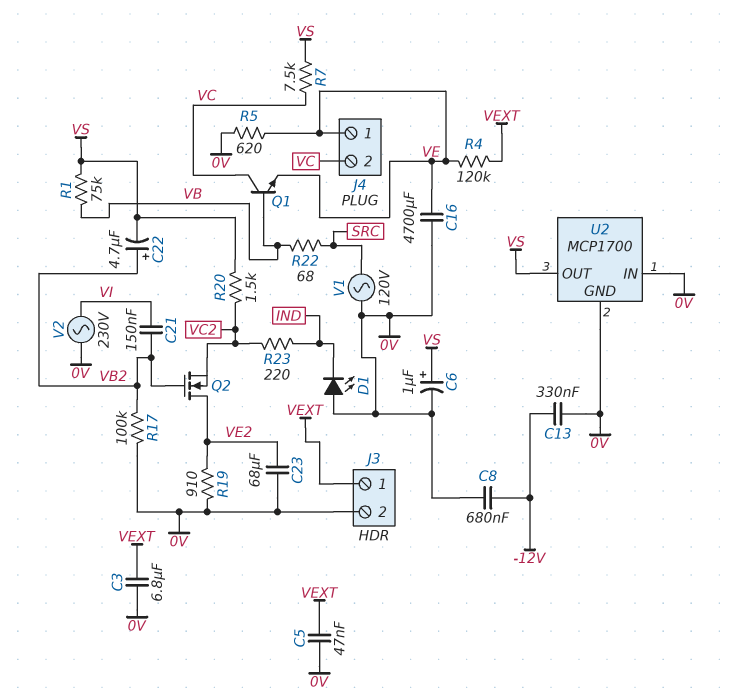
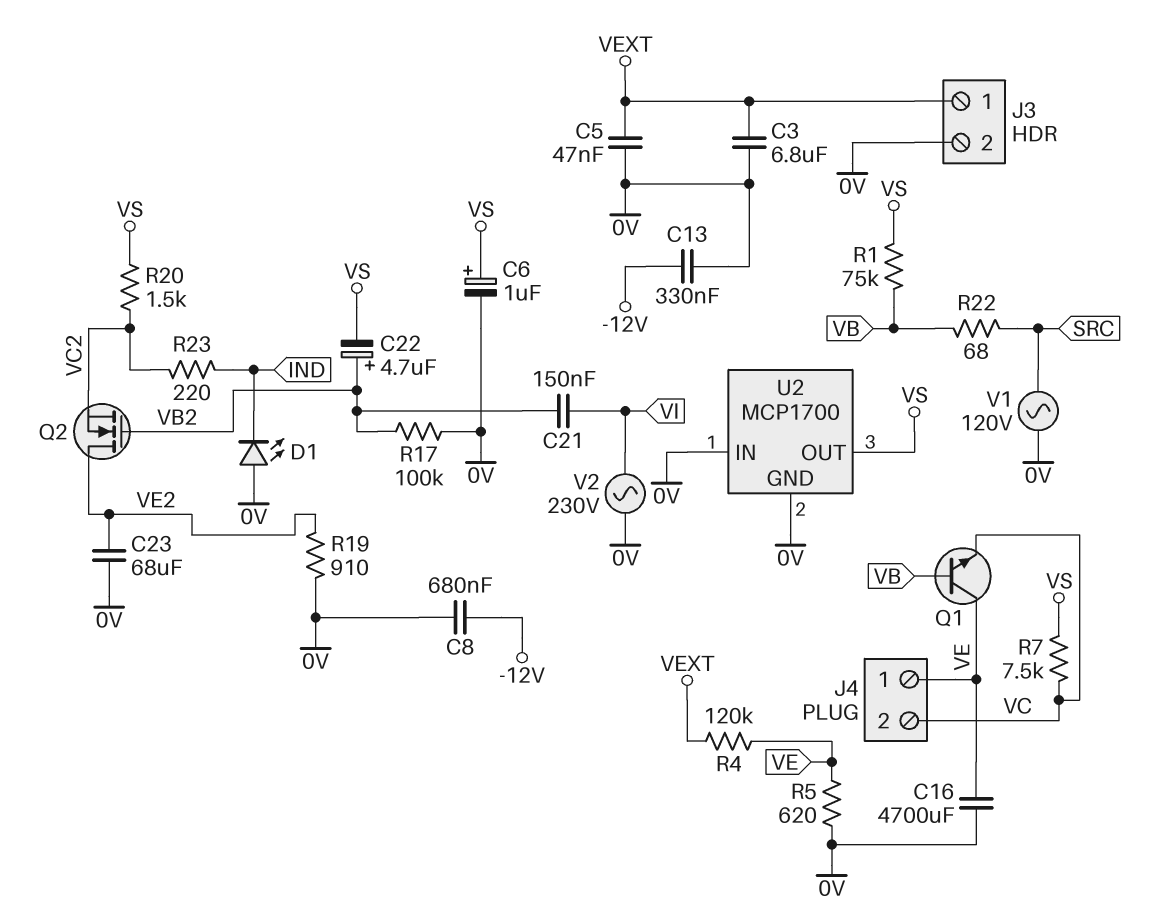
Q1: NPN (B VB, C VC, E VE) -> NPN (B VB, C VE, E VC)

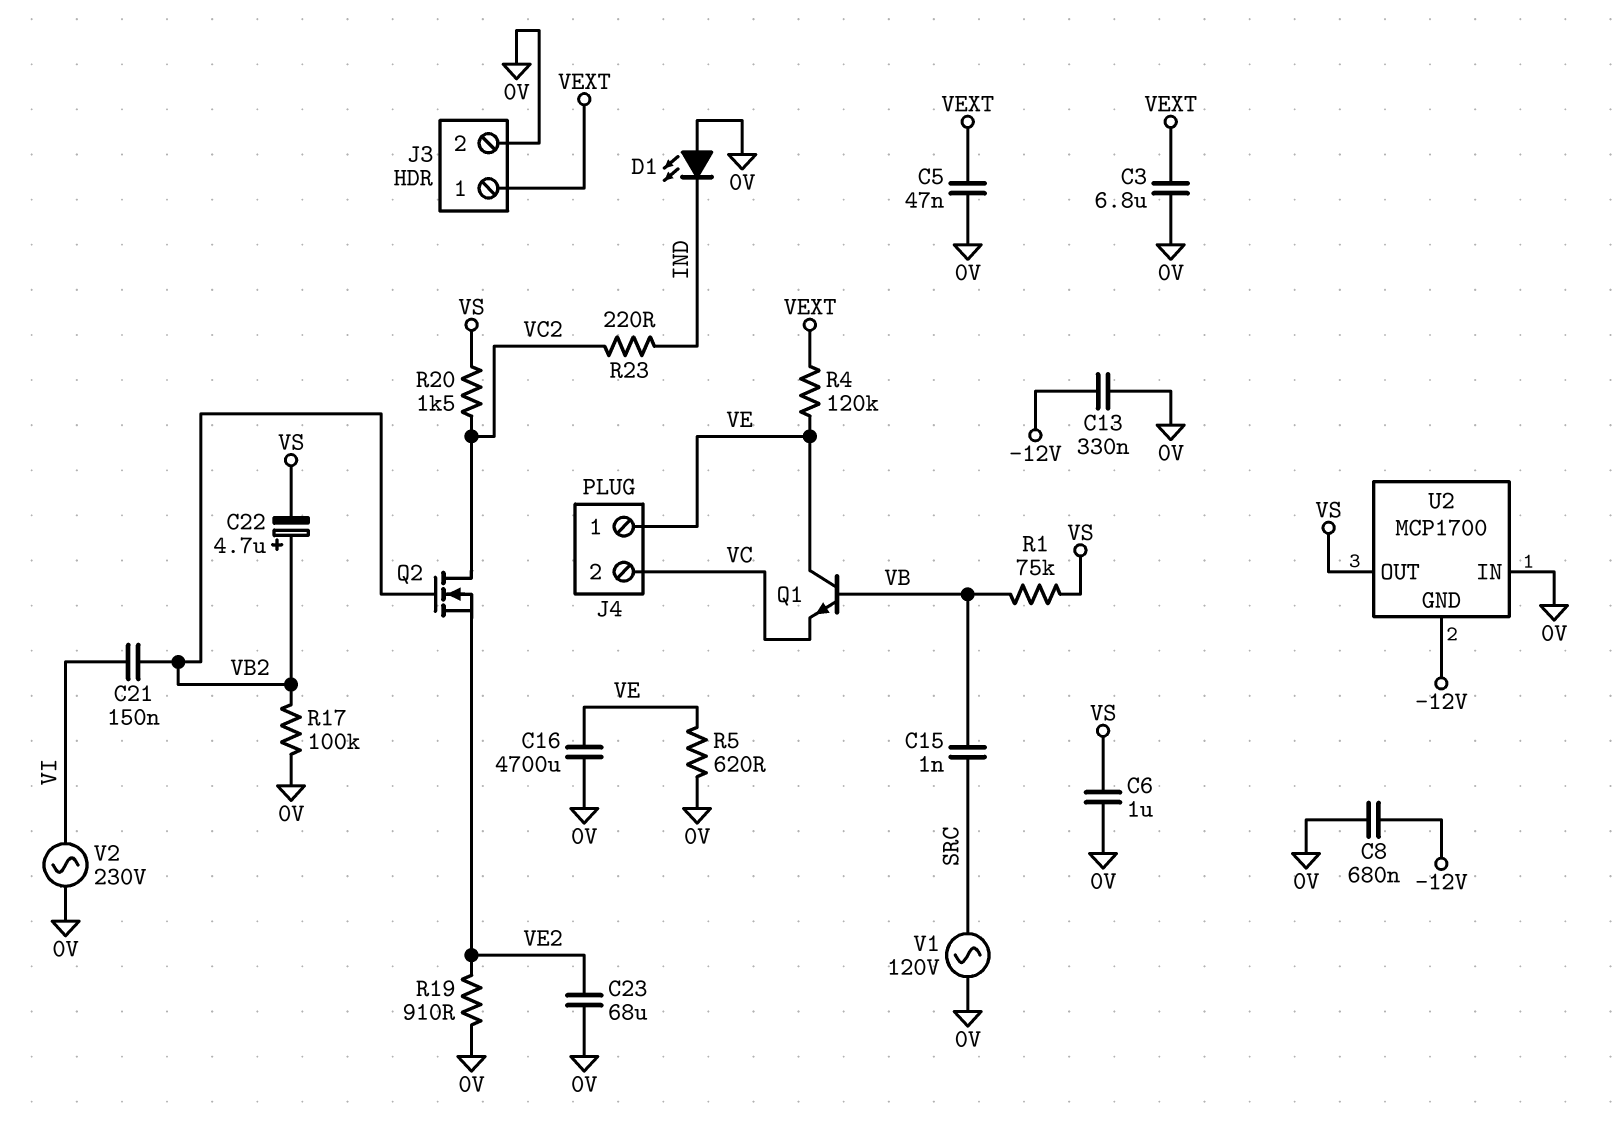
C6: 1uF (plus VS, minus 0V) -> 1uF (0V, VS)
C15: none -> 1nF (SRC, VB)
Q2: NMOS (G VB2, D VE2, S VC2) -> NMOS (G VB2, D VC2, S VE2)
R7: 7.5k (VC, VS) -> none
R22: 68 (SRC, VB) -> none
U2 pin GND: 0V -> -12V

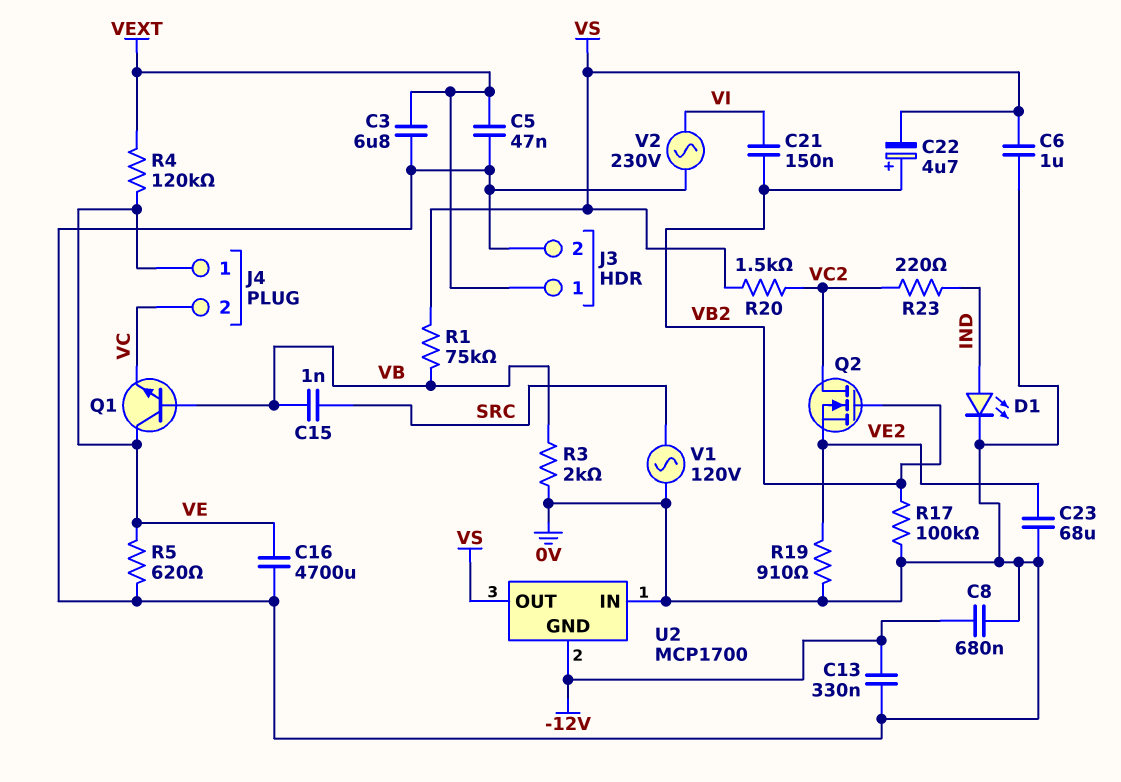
D1: LED (A 0V, K IND) -> LED (A IND, K 0V)
R3: none -> 2k (0V, VB)

